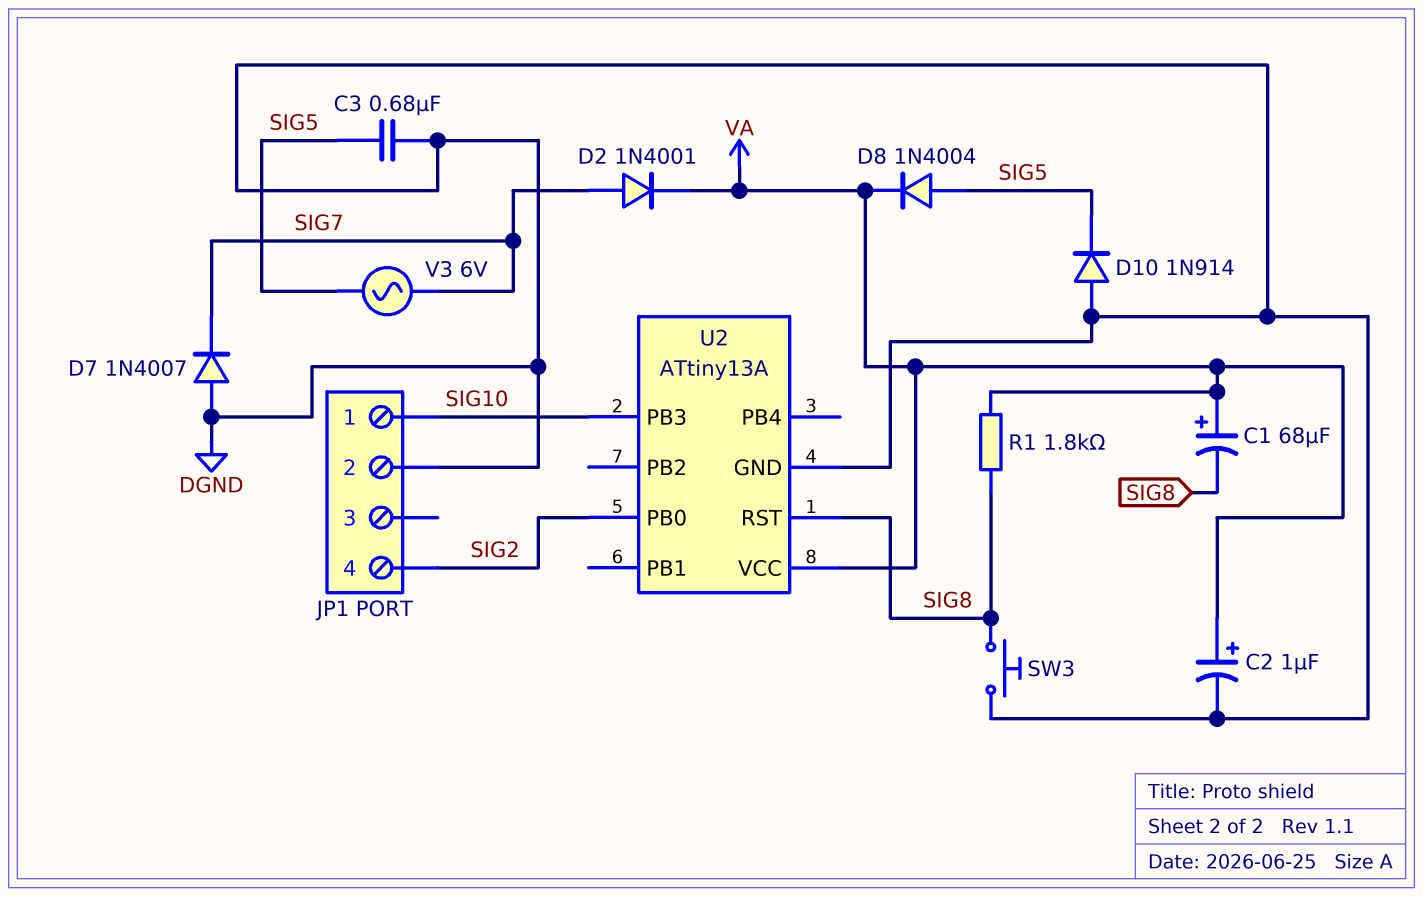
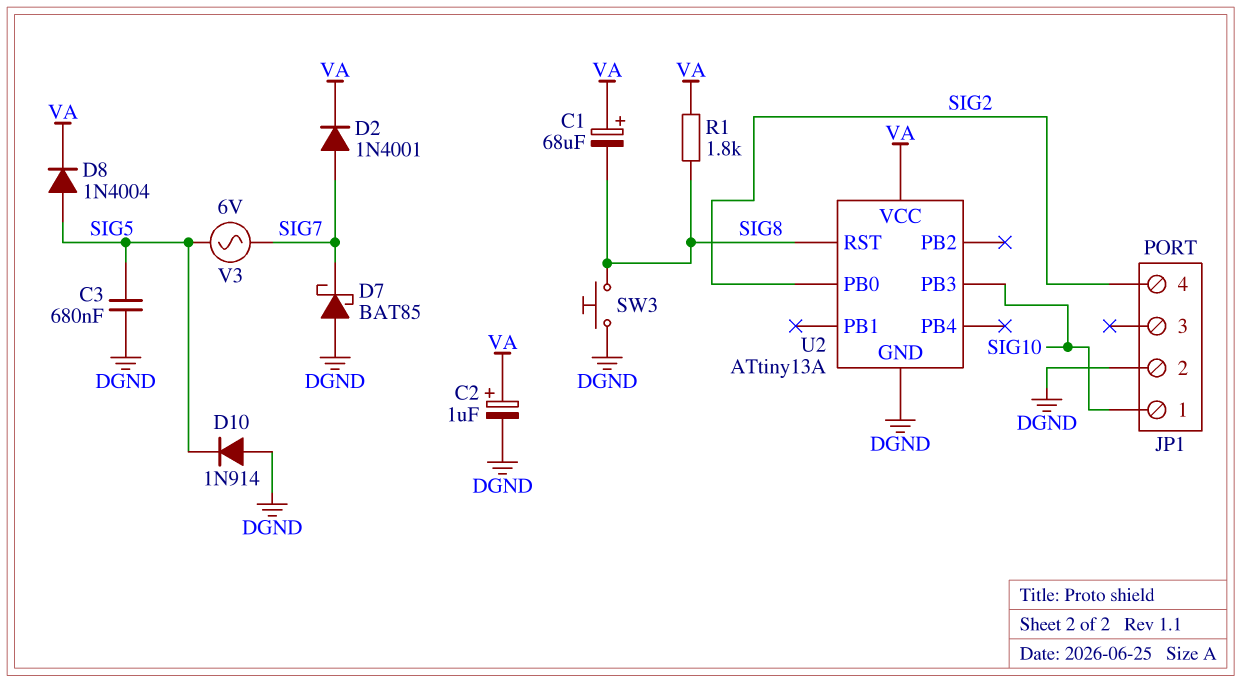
D7: diode 1N4007 (A DGND, K SIG7) -> schottky BAT85 (A DGND, K SIG7)

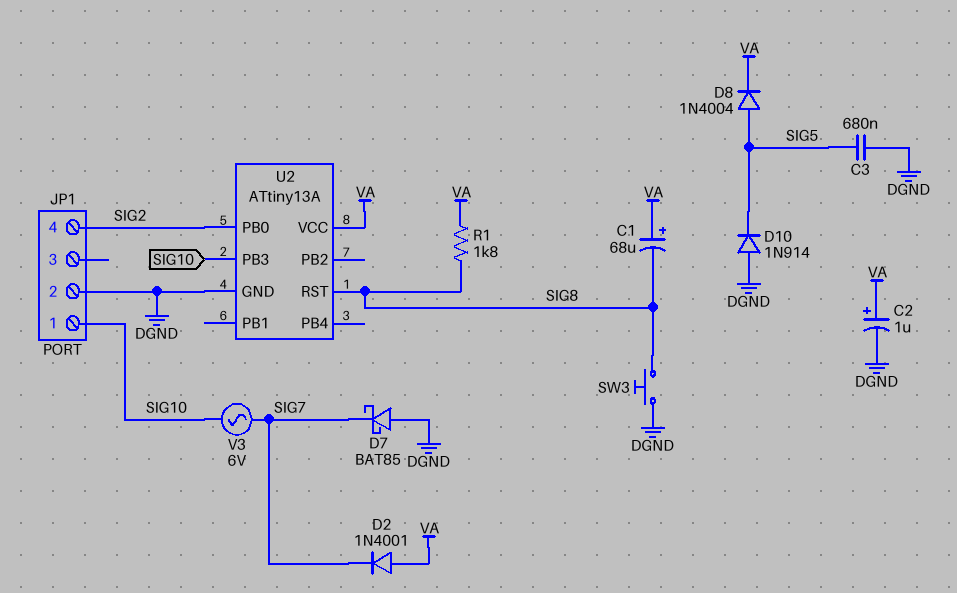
D2: diode 1N4001 (A SIG7, K VA) -> diode 1N4001 (A VA, K SIG7)
V3: AC 6V (SIG5, SIG7) -> AC 6V (SIG7, SIG10)

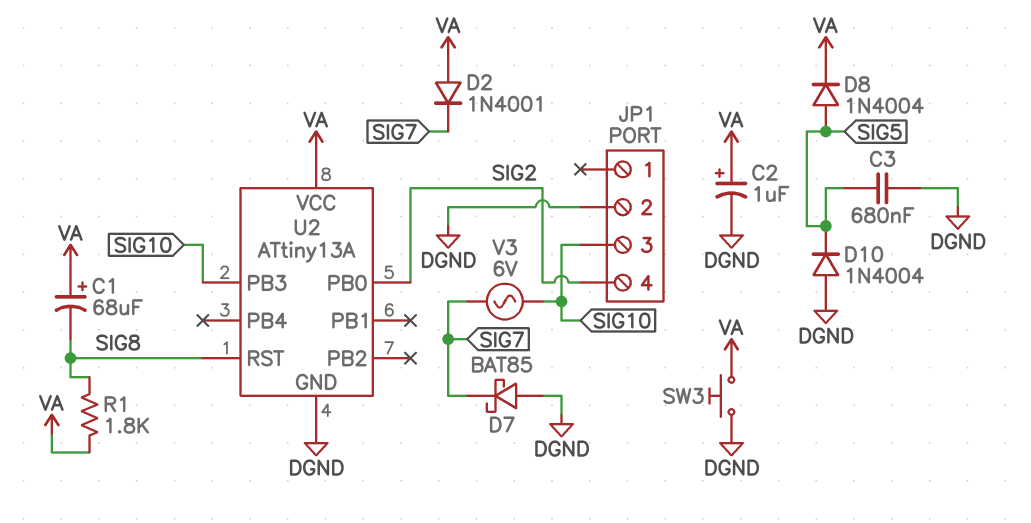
D10: diode 1N914 (A DGND, K SIG5) -> diode 1N4004 (A DGND, K SIG5)
JP1 pin 1: SIG10 -> none
JP1 pin 3: none -> SIG10
SW3: button (DGND, SIG8) -> button (DGND, VA)

